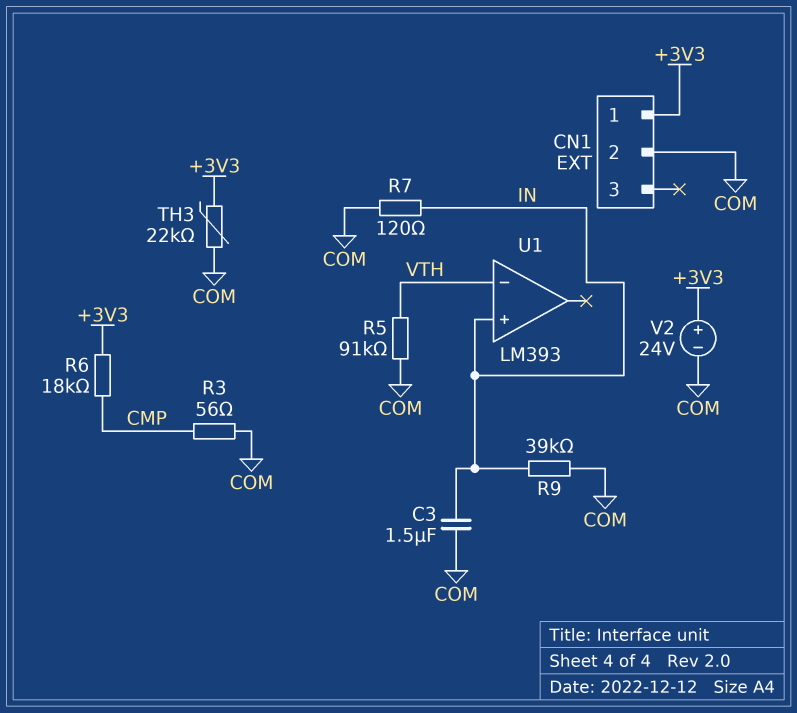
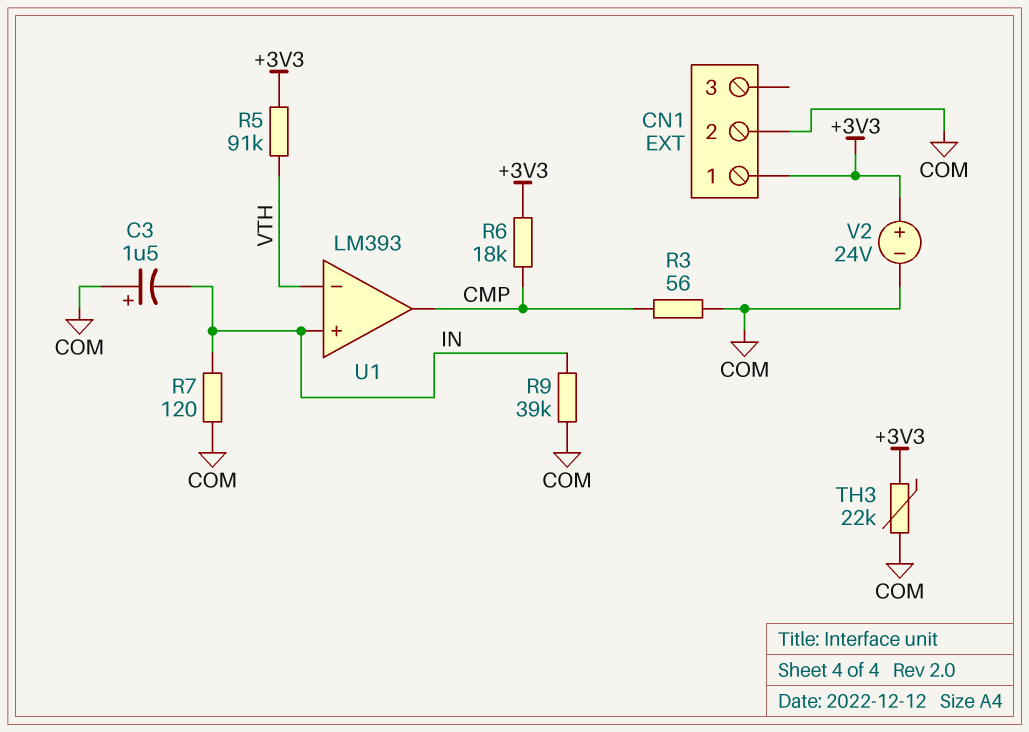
C3: 1.5uF (COM, IN) -> 1.5uF (plus COM, minus IN)
R5: 91k (COM, VTH) -> 91k (+3V3, VTH)
U1 pin out: none -> CMP

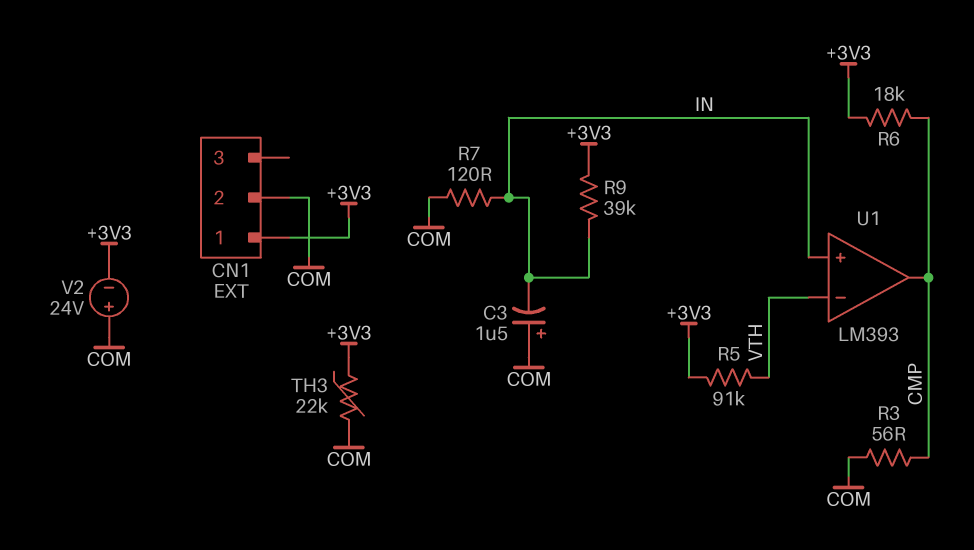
R9: 39k (COM, IN) -> 39k (+3V3, IN)
V2: 24V (plus +3V3, minus COM) -> 24V (plus COM, minus +3V3)

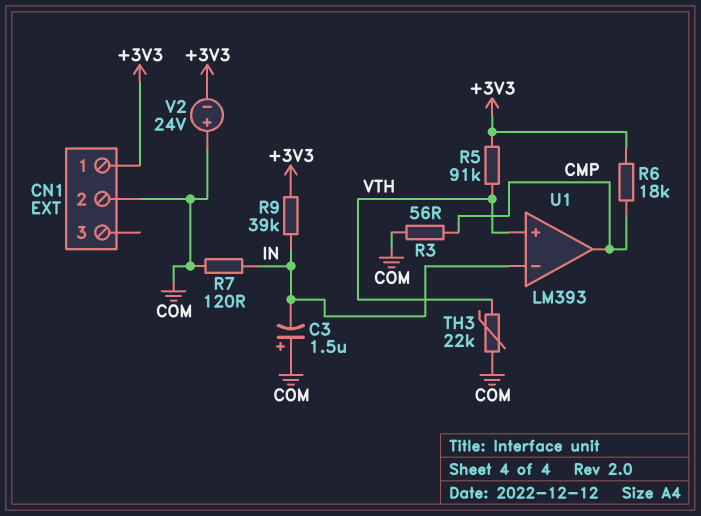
TH3: 22k (+3V3, COM) -> 22k (COM, VTH)
U1 pin in+: IN -> VTH
U1 pin in-: VTH -> IN

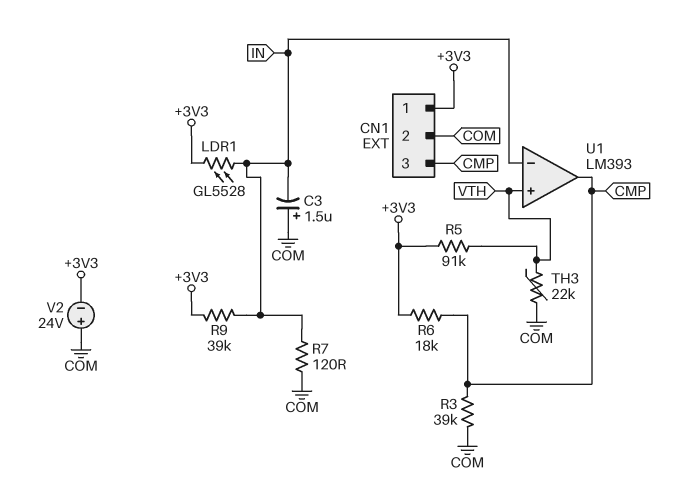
CN1 pin 3: none -> CMP
LDR1: none -> GL5528 (+3V3, IN)
R3: 56 (CMP, COM) -> 39k (CMP, COM)

